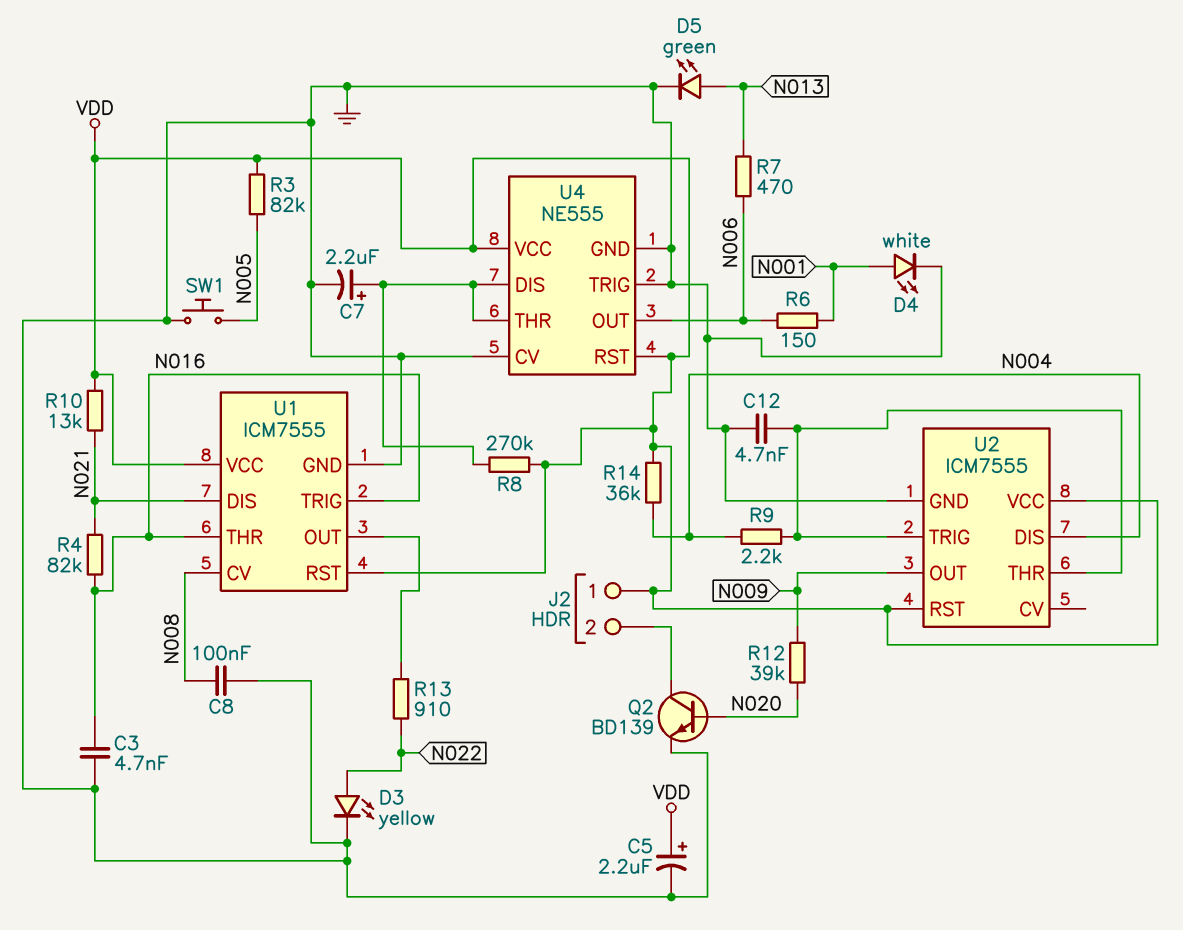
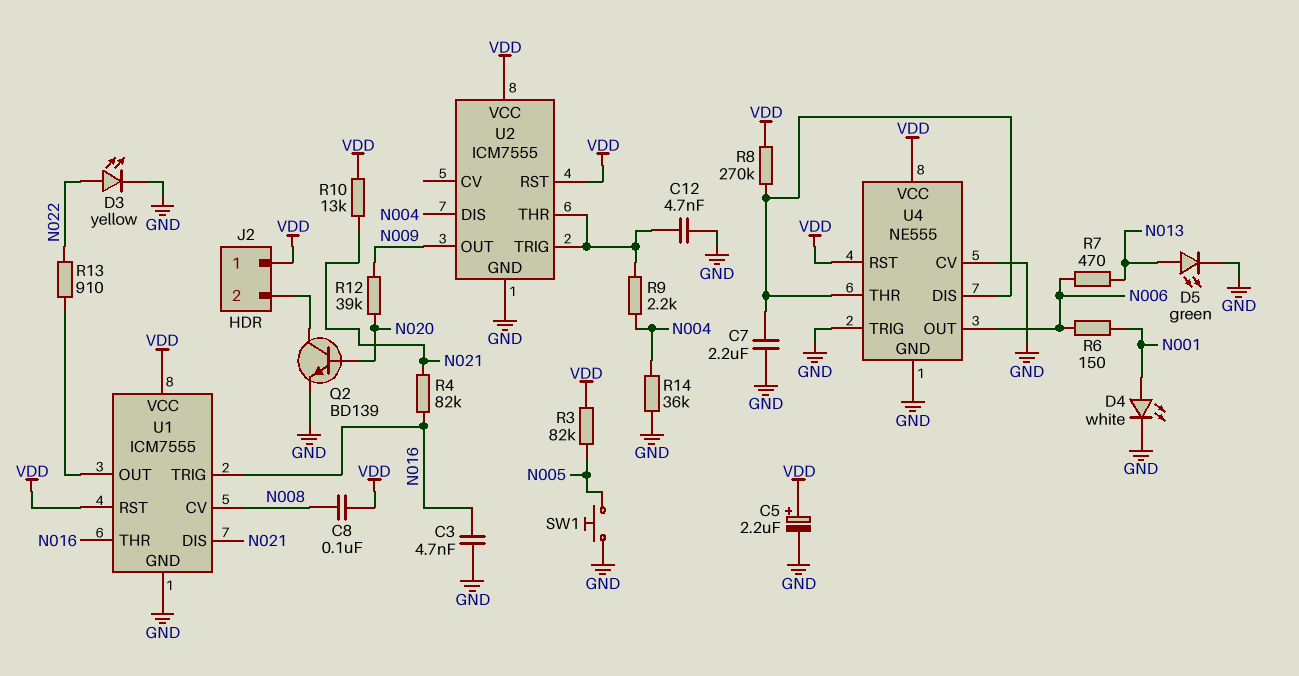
C7: 2.2uF (plus U4/DIS, minus GND) -> 2.2uF (GND, U4/DIS)
C8: 100nF (GND, N008) -> 100nF (N008, VDD)
R14: 36k (N004, VDD) -> 36k (GND, N004)

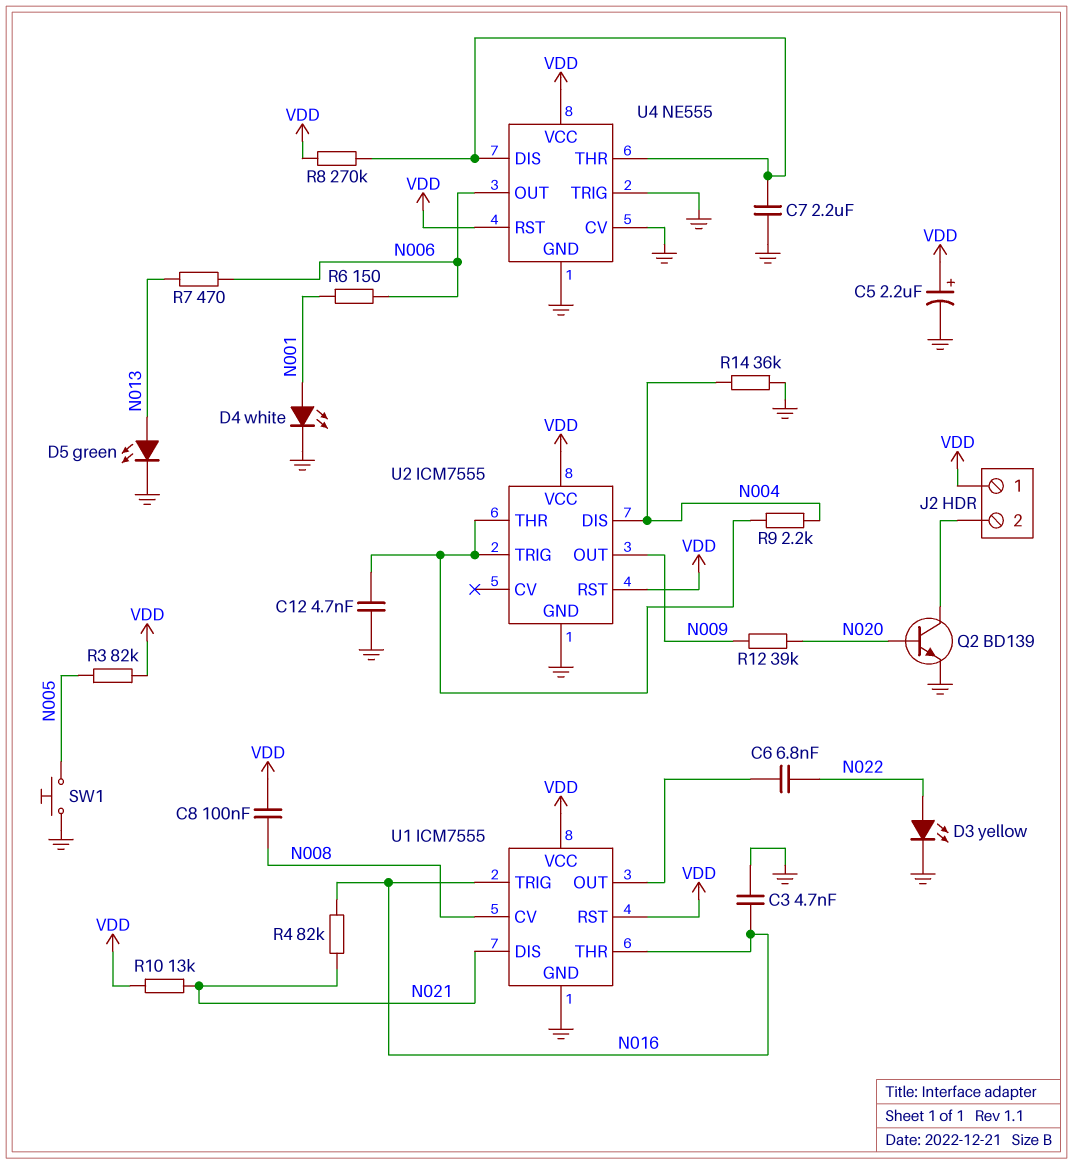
C6: none -> 6.8nF (N022, U1/OUT)
R13: 910 (N022, U1/OUT) -> none

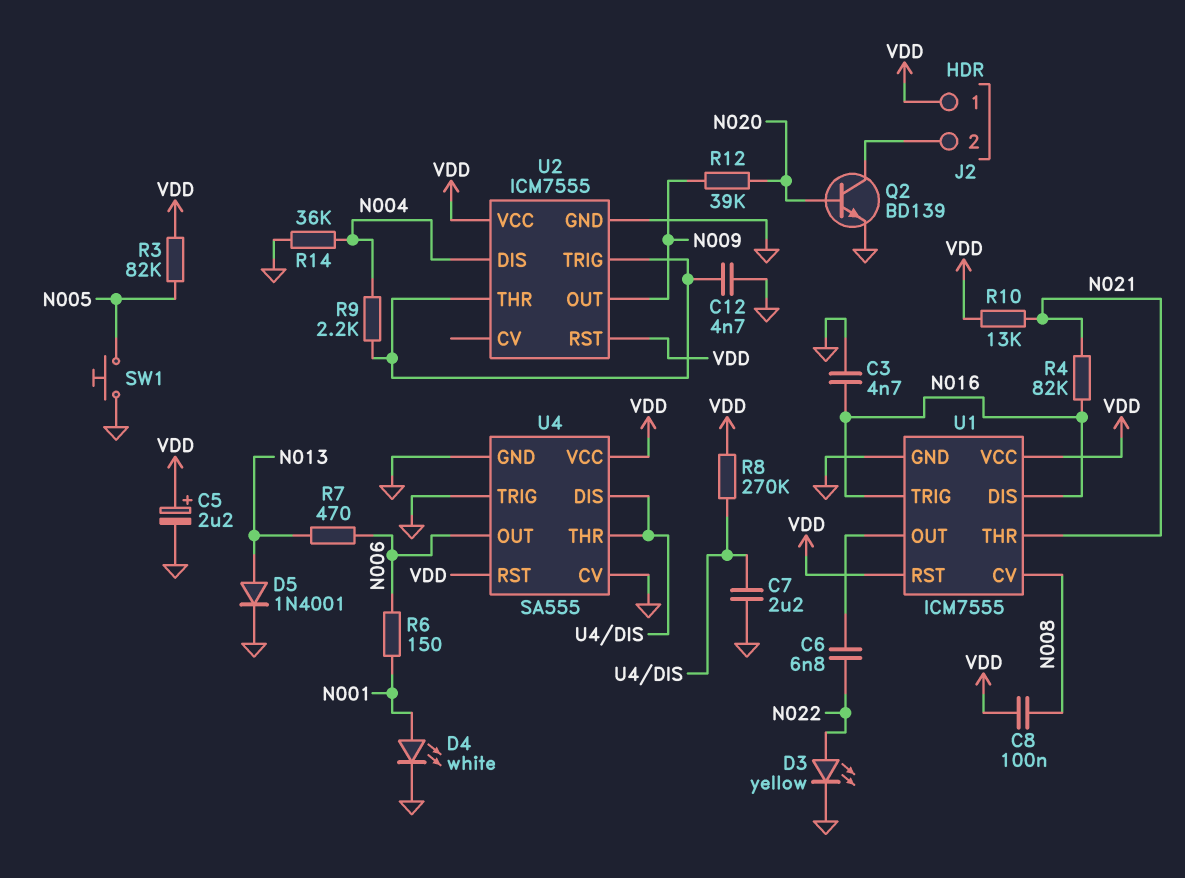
D5: LED green (A N013, K GND) -> diode 1N4001 (A N013, K GND)
U1 pin DIS: N021 -> N016
U1 pin THR: N016 -> N021
U4: NE555 -> SA555

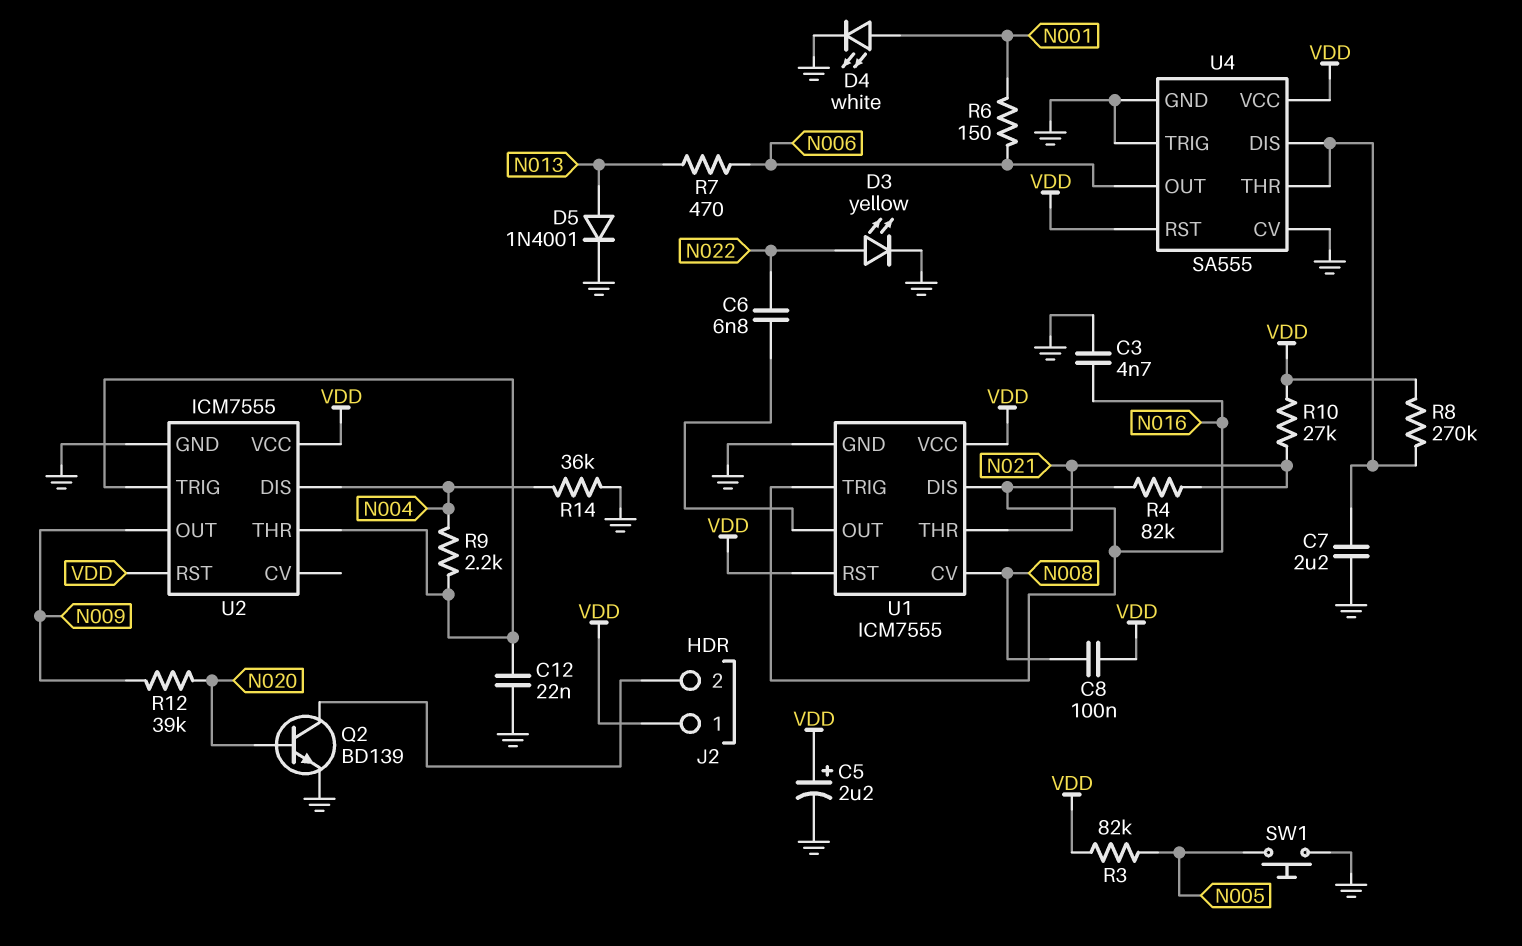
C12: 4.7nF (GND, U2/THR) -> 22nF (GND, U2/THR)
R10: 13k (N021, VDD) -> 27k (N021, VDD)

